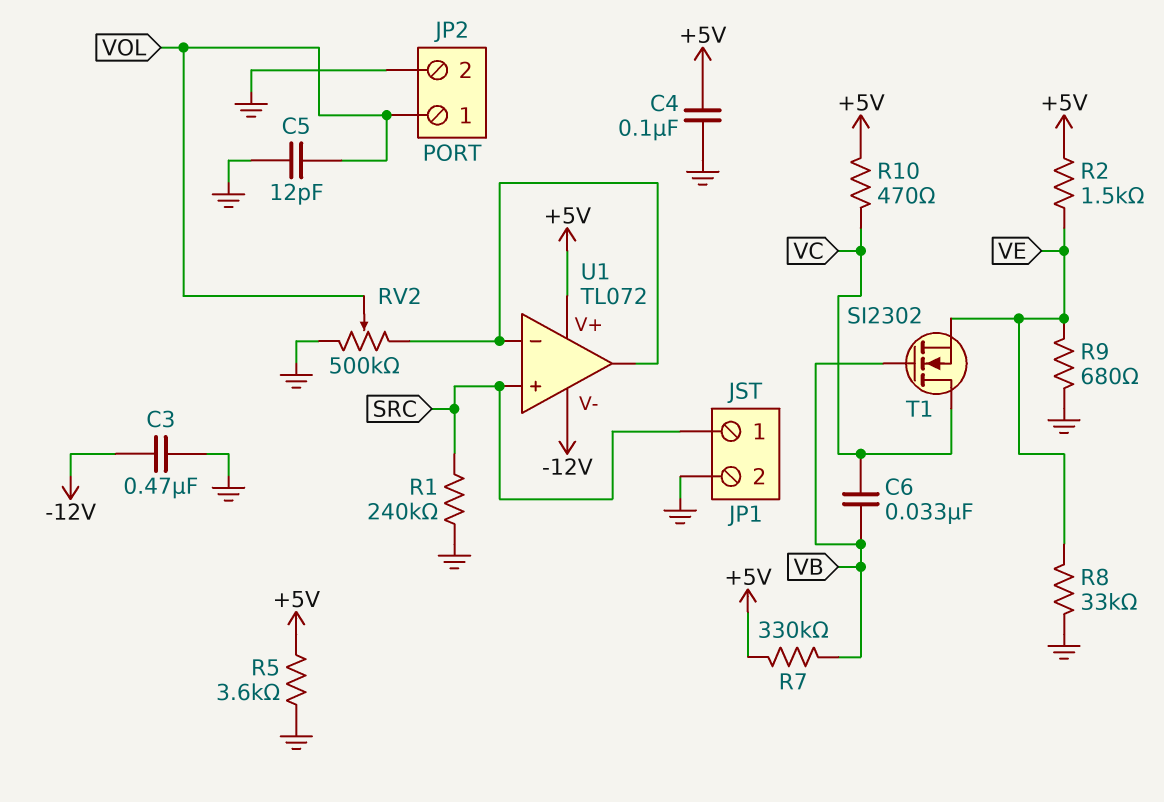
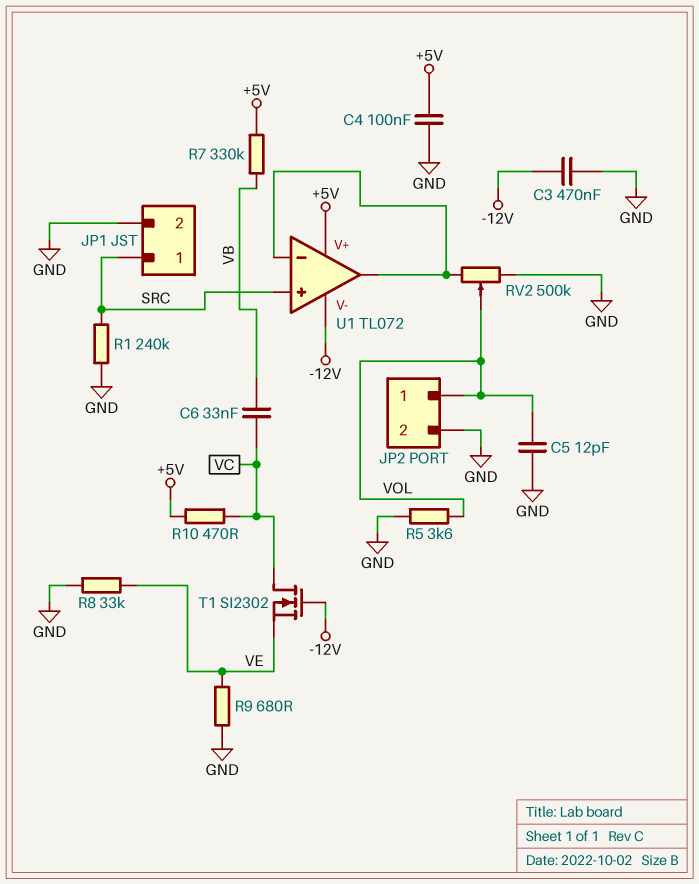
R2: 1.5k (+5V, VE) -> none
R5: 3.6k (+5V, GND) -> 3.6k (GND, VOL)
T1: NMOS SI2302 (G VB, D VC, S VE) -> NMOS SI2302 (G -12V, D VC, S VE)

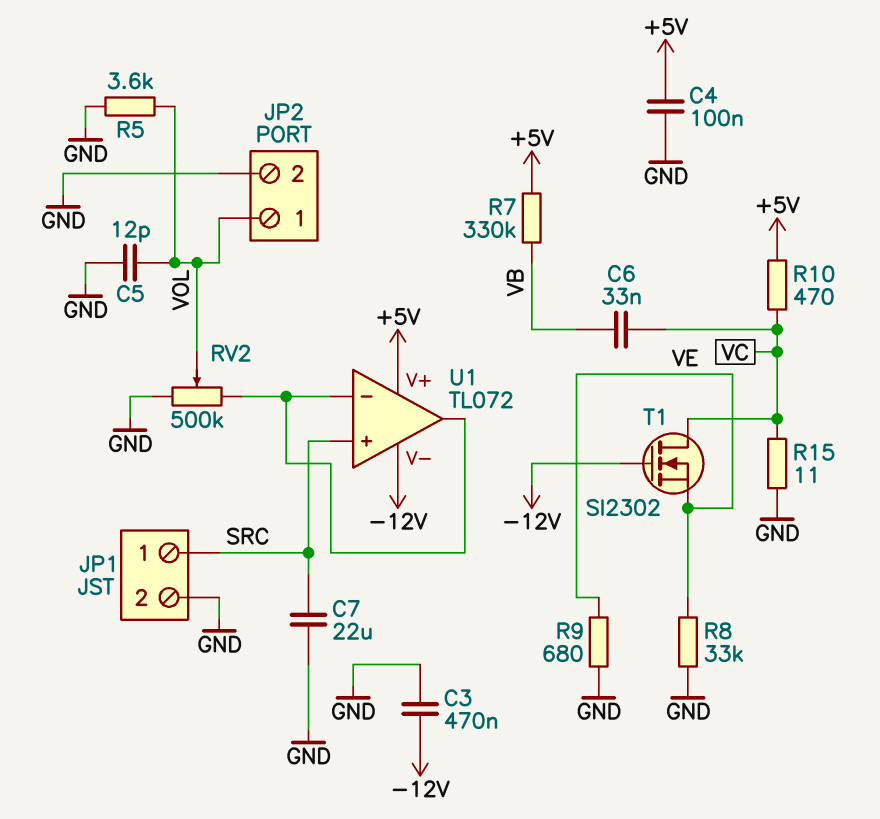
C7: none -> 22uF (GND, SRC)
R1: 240k (GND, SRC) -> none
R15: none -> 11 (GND, VC)

